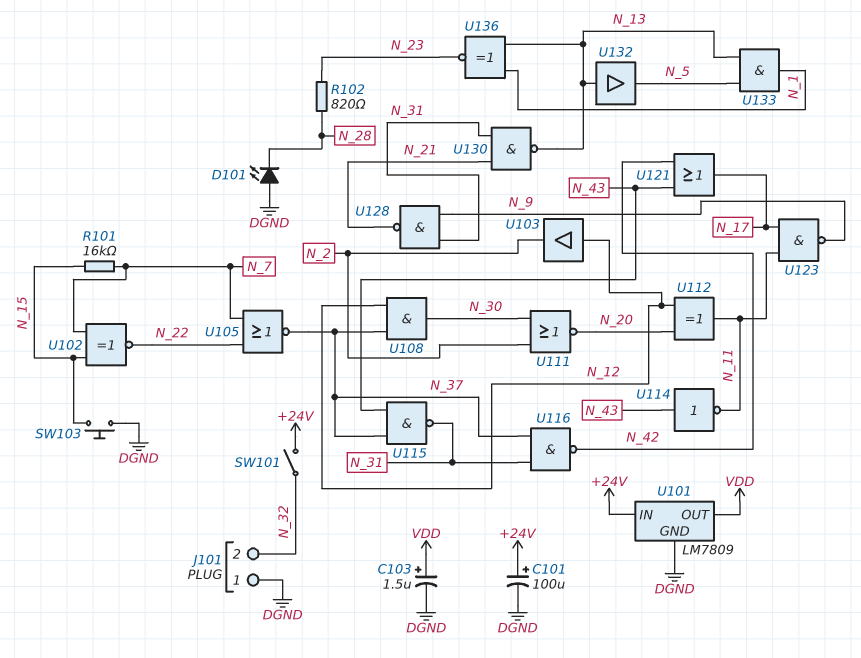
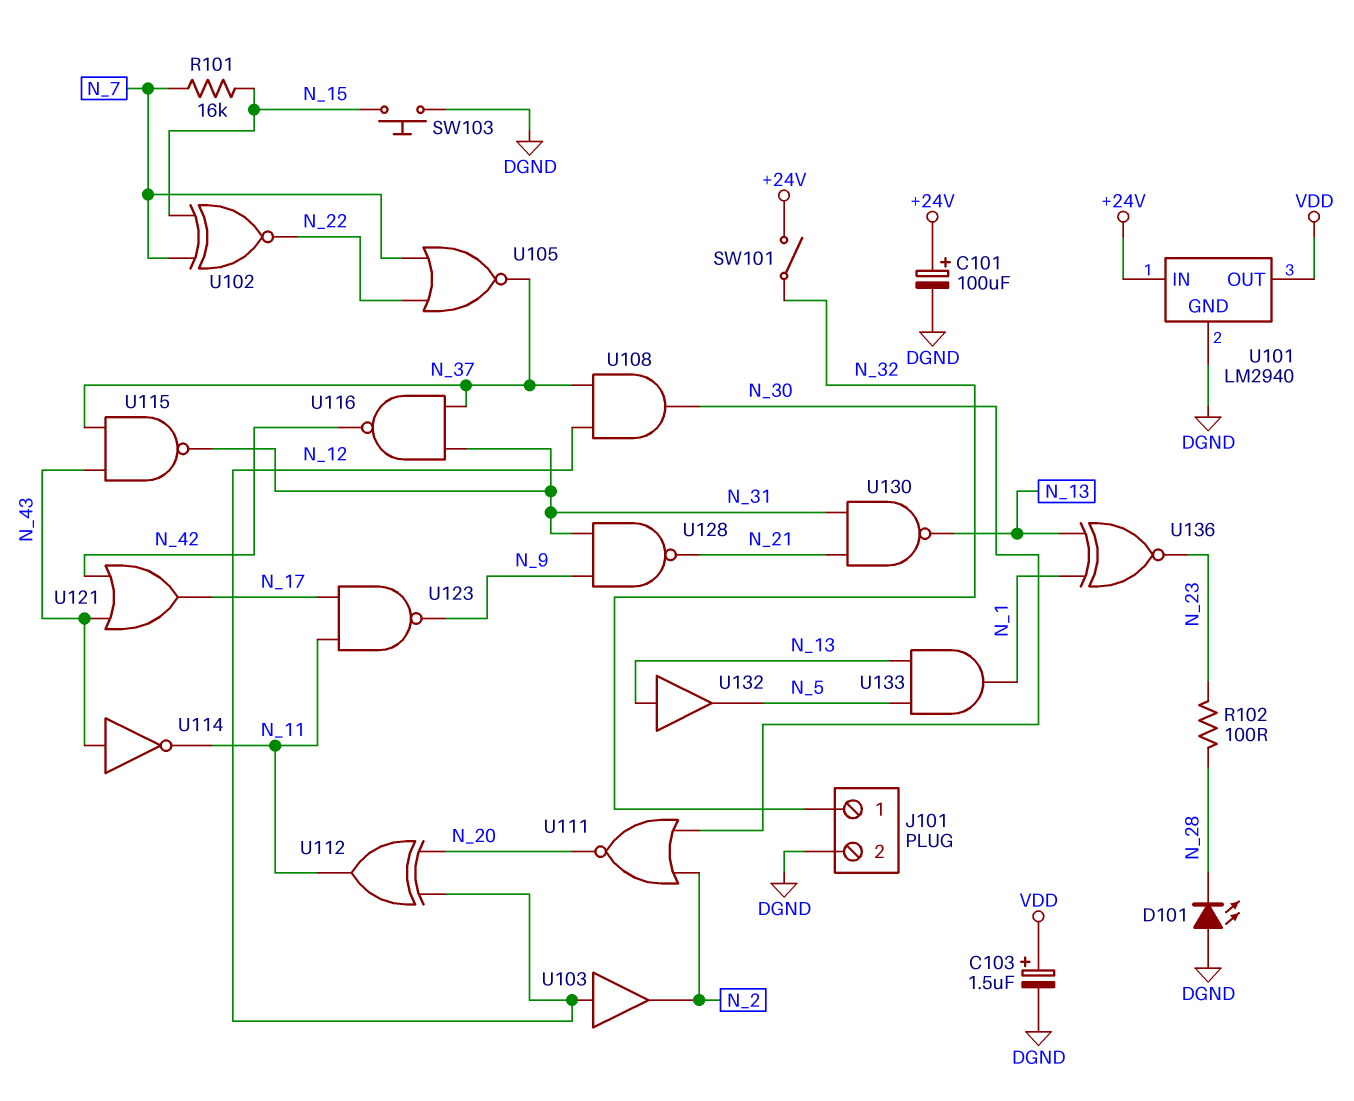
J101 pin 1: DGND -> N_32
J101 pin 2: N_32 -> DGND
R102: 820 (N_23, N_28) -> 100 (N_23, N_28)
U101: LM7809 -> LM2940

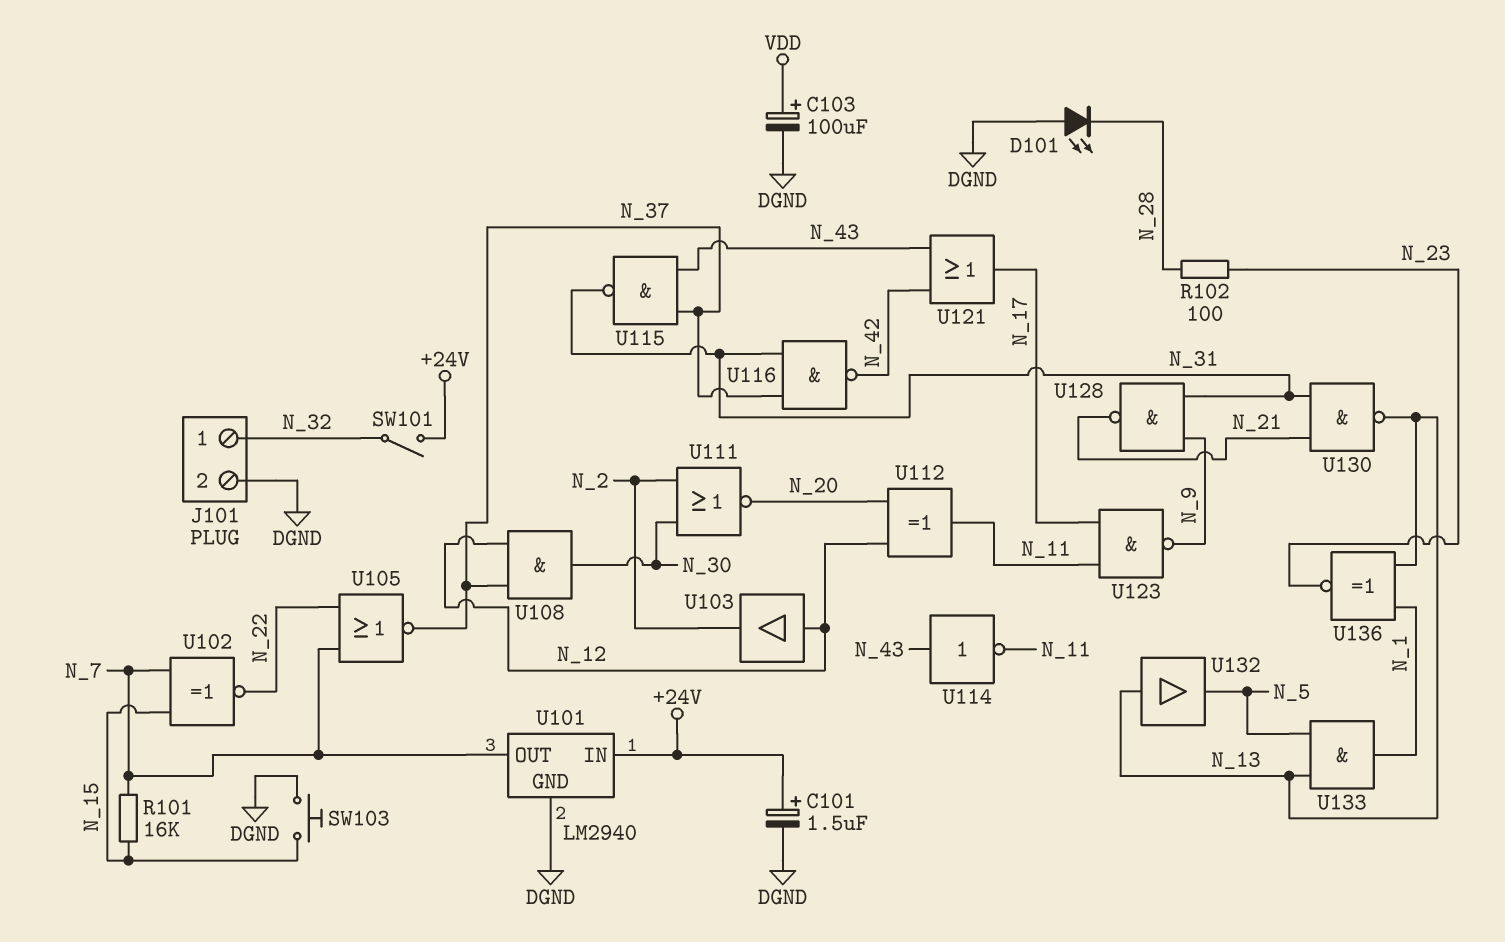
C101: 100uF (plus +24V, minus DGND) -> 1.5uF (plus +24V, minus DGND)
C103: 1.5uF (plus VDD, minus DGND) -> 100uF (plus VDD, minus DGND)
U101 pin OUT: VDD -> N_7

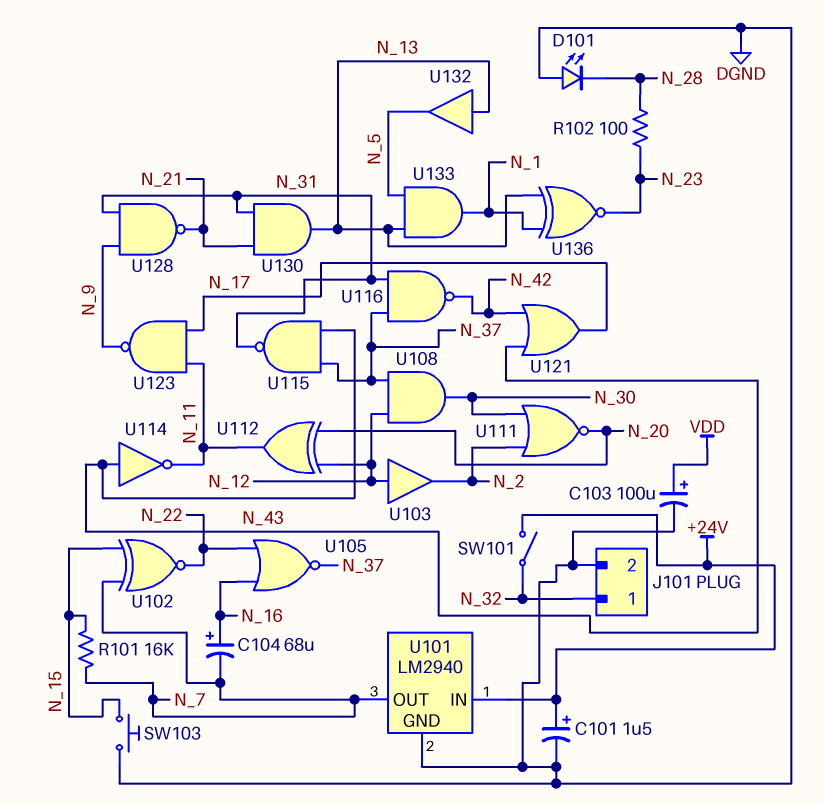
C104: none -> 68uF (plus N_16, minus N_7)
U105: NOR (in N_7, in N_22, out N_37) -> NOR (in N_16, in N_22, out N_37)
U130: NAND (in N_21, in N_31, out N_13) -> AND (in N_21, in N_31, out N_13)

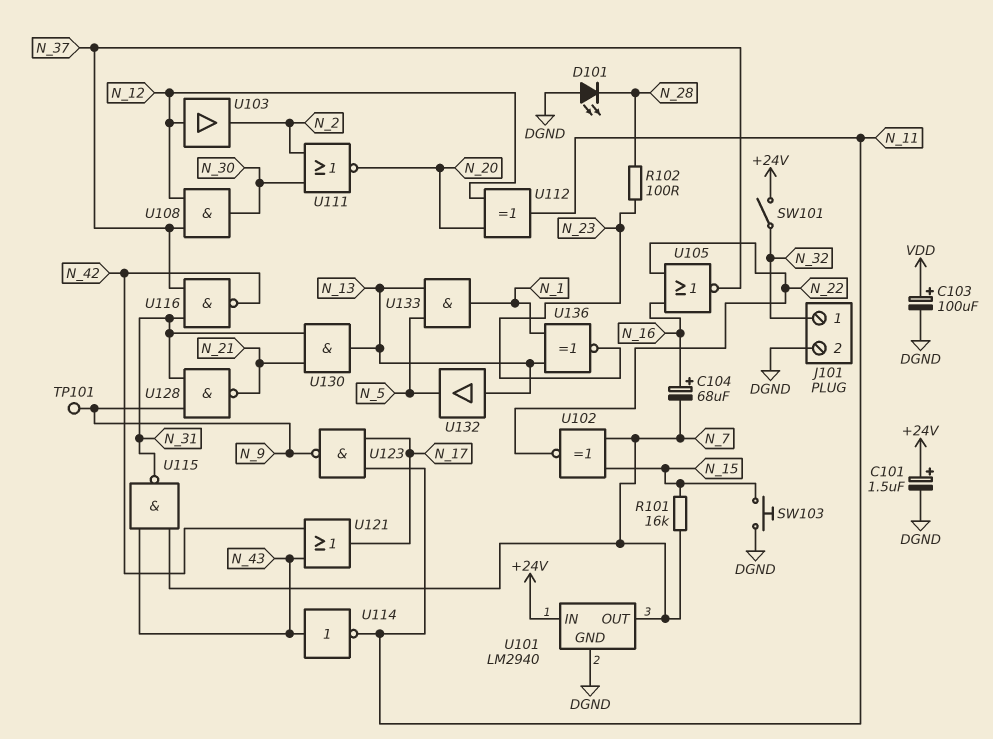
TP101: none -> test point (N_9)
U115: NAND (in N_37, in N_43, out N_31) -> NAND (in N_7, in N_43, out N_31)

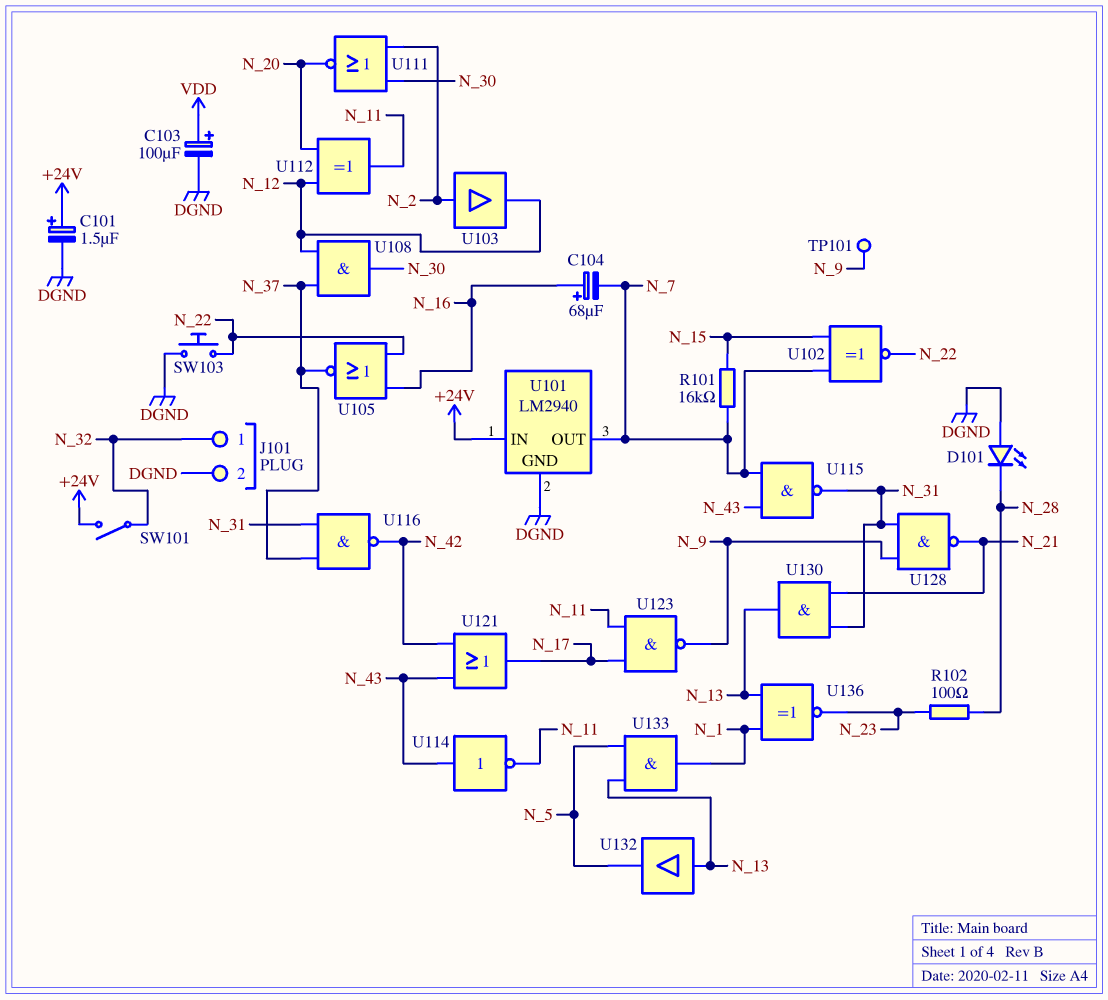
SW103: button (DGND, N_15) -> button (DGND, N_22)
U103: buffer (in N_12, out N_2) -> buffer (in N_2, out N_12)

